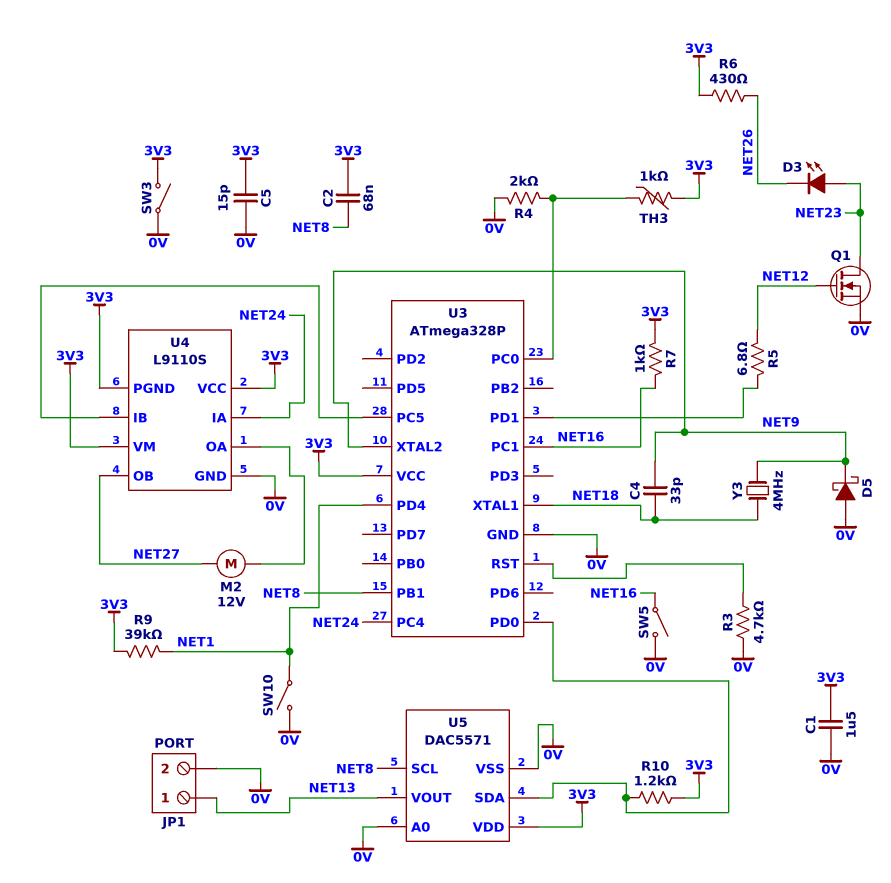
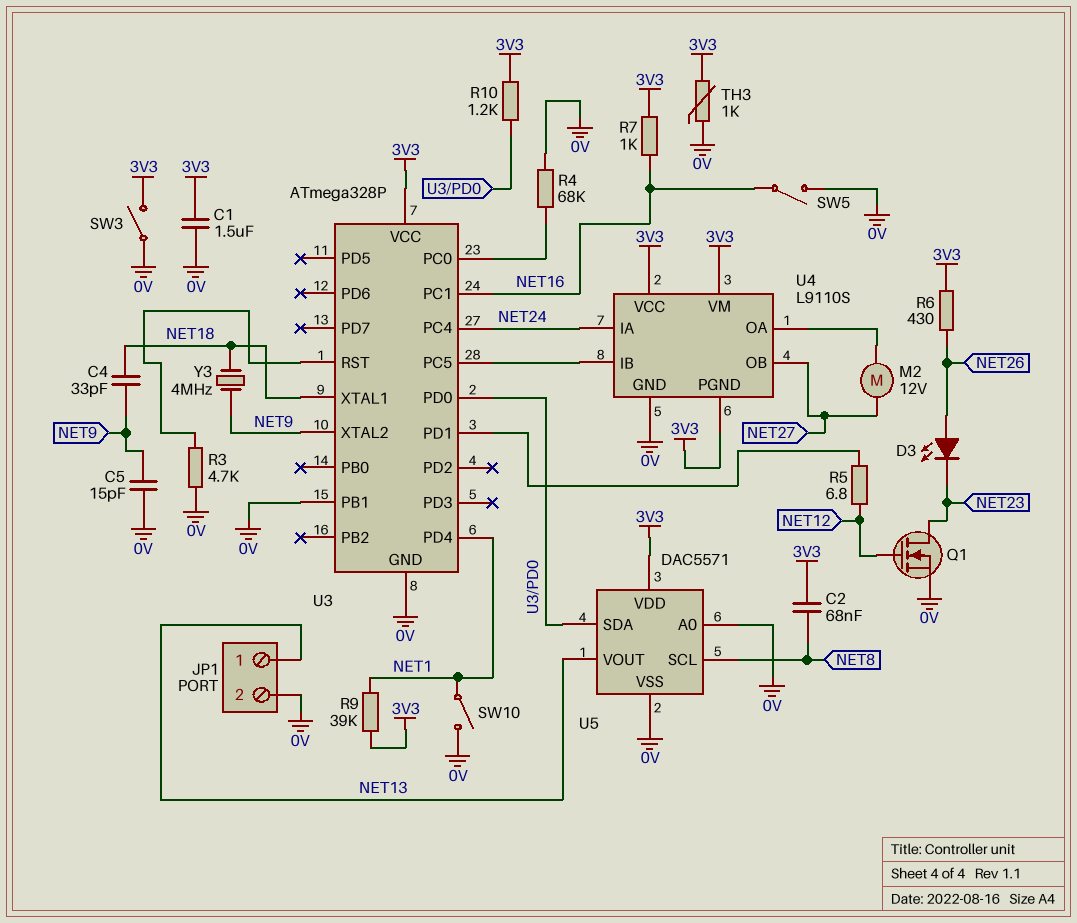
C5: 15pF (0V, 3V3) -> 15pF (0V, NET9)
D3: LED (A NET23, K NET26) -> LED (A NET26, K NET23)
D5: schottky (A 0V, K NET9) -> none
R4: 2k (0V, U3/PC0) -> 68k (0V, U3/PC0)
TH3: 1k (3V3, U3/PC0) -> 1k (0V, 3V3)
U3 pin PB1: NET8 -> 0V

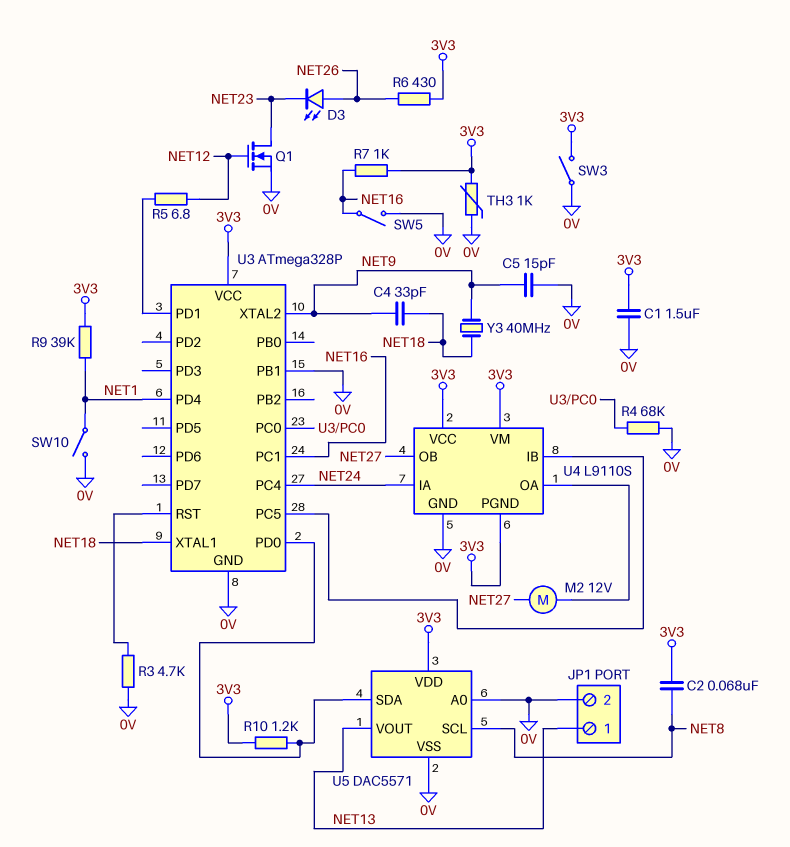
Y3: 4MHz (NET9, NET18) -> 40MHz (NET9, NET18)

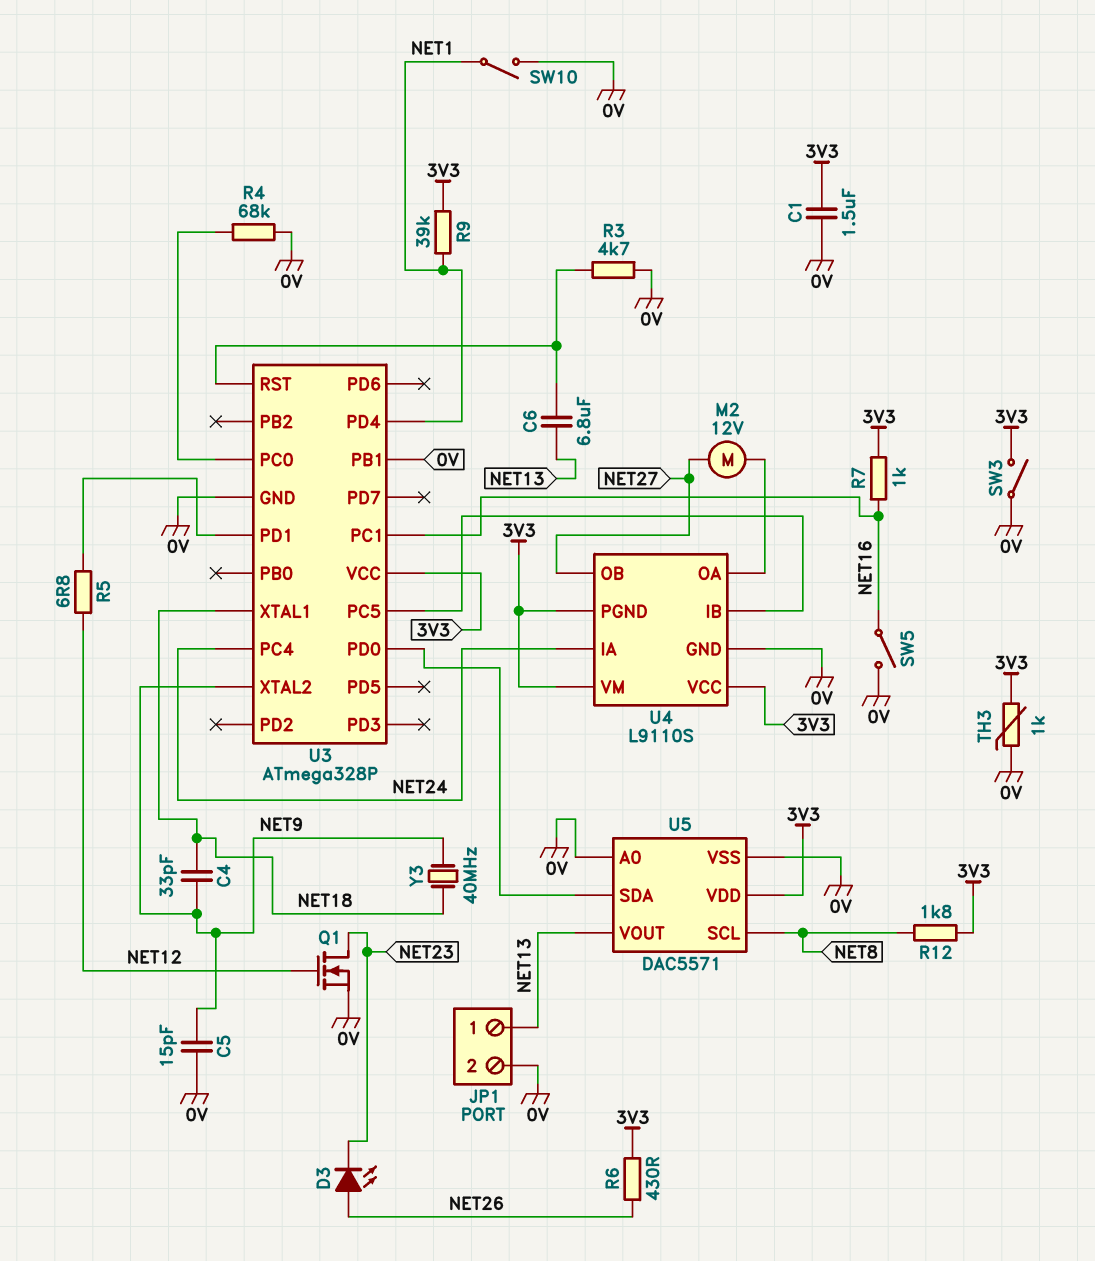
C2: 68nF (3V3, NET8) -> none
C6: none -> 6.8uF (NET13, U3/RST)
R10: 1.2k (3V3, U3/PD0) -> none
R12: none -> 1.8k (3V3, NET8)

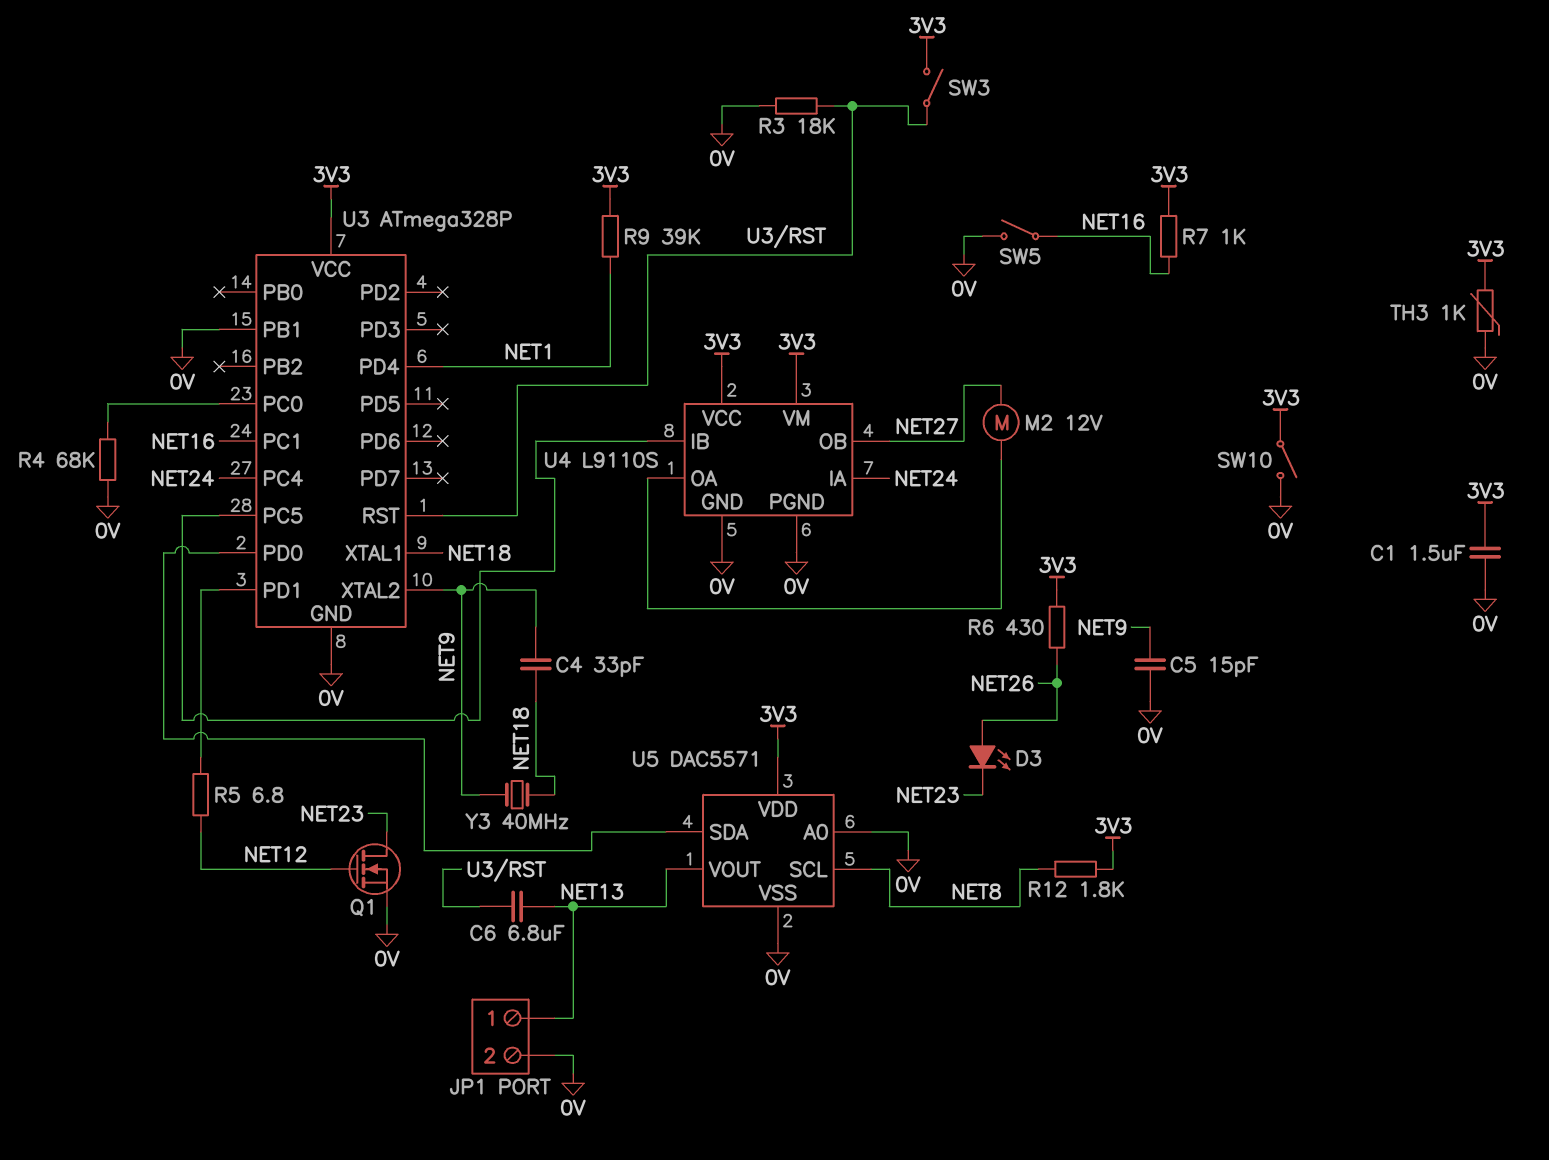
R3: 4.7k (0V, U3/RST) -> 18k (0V, U3/RST)
SW3: switch (0V, 3V3) -> switch (3V3, U3/RST)
SW10: switch (0V, NET1) -> switch (0V, 3V3)
U4 pin PGND: 3V3 -> 0V

